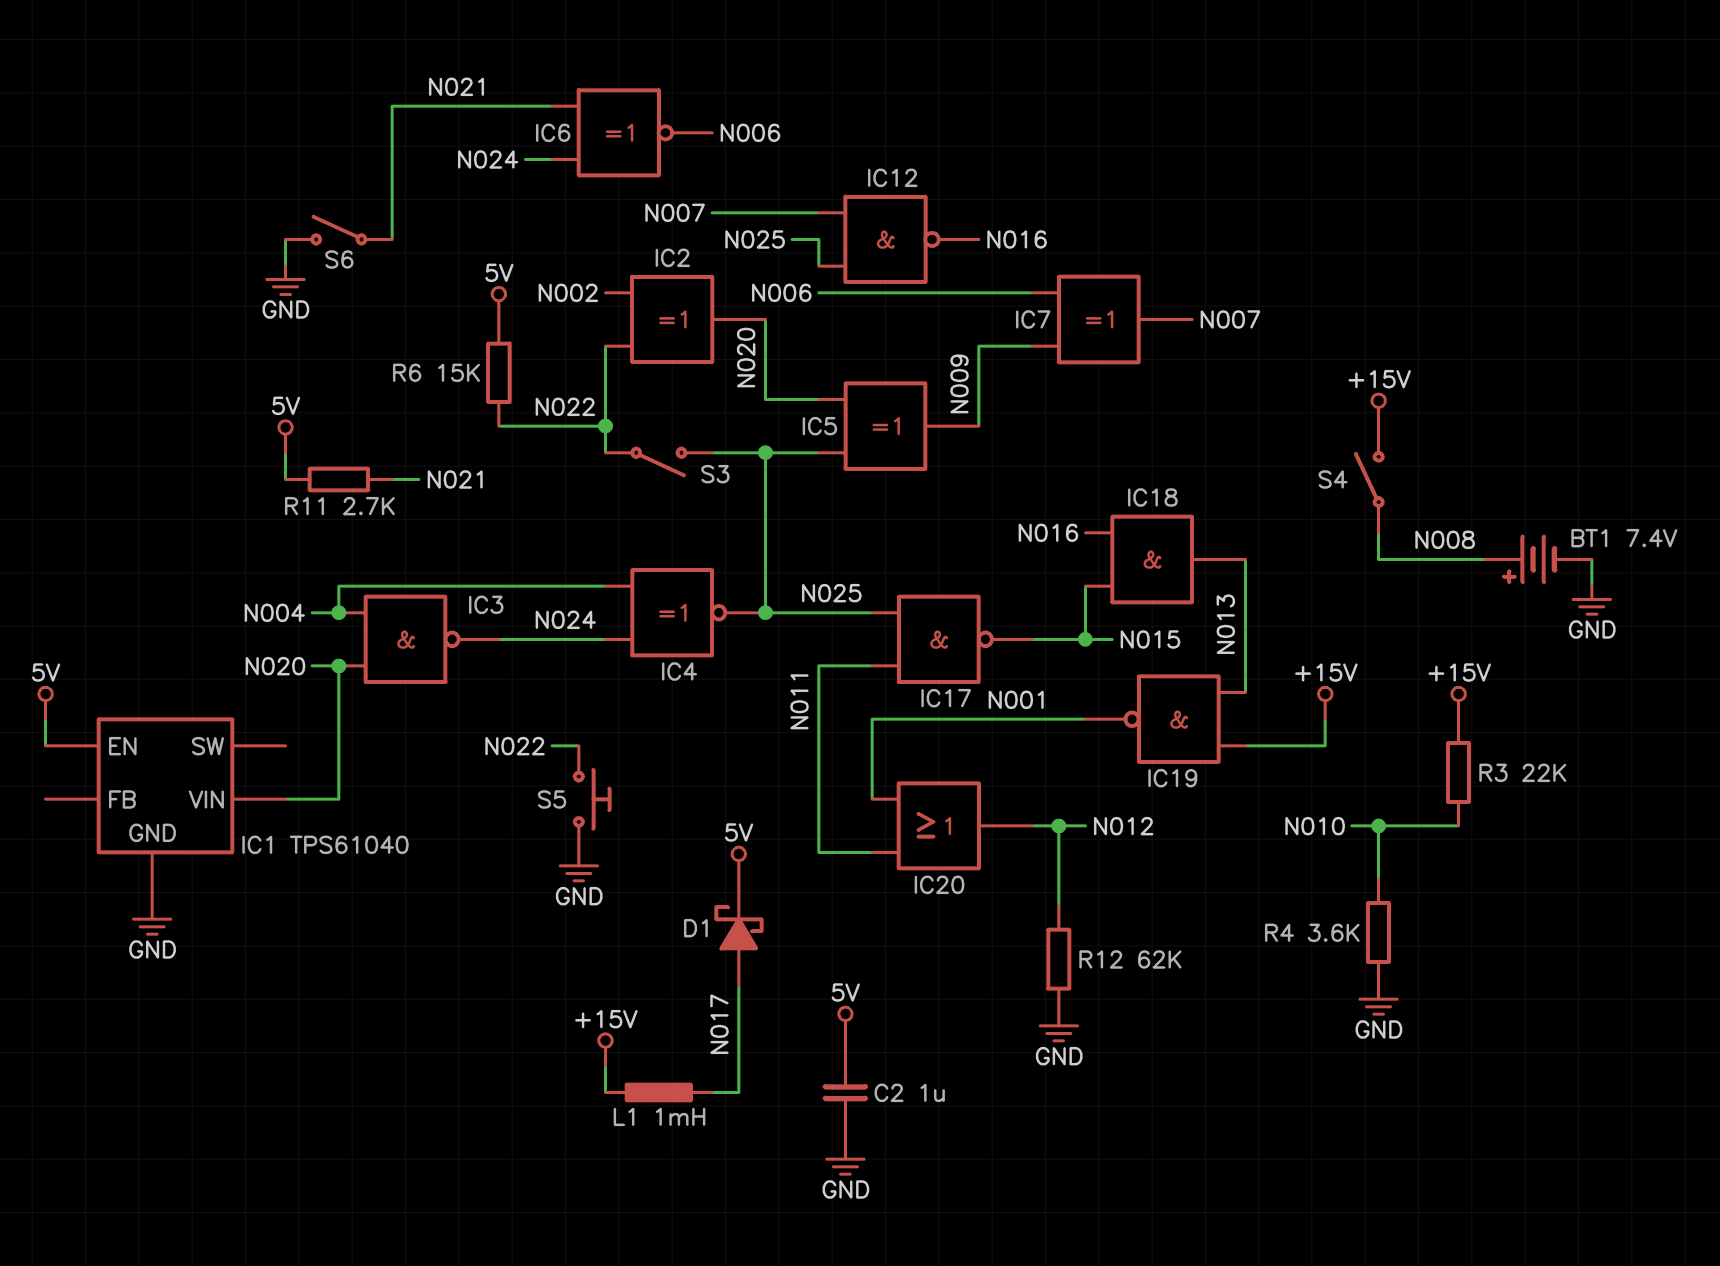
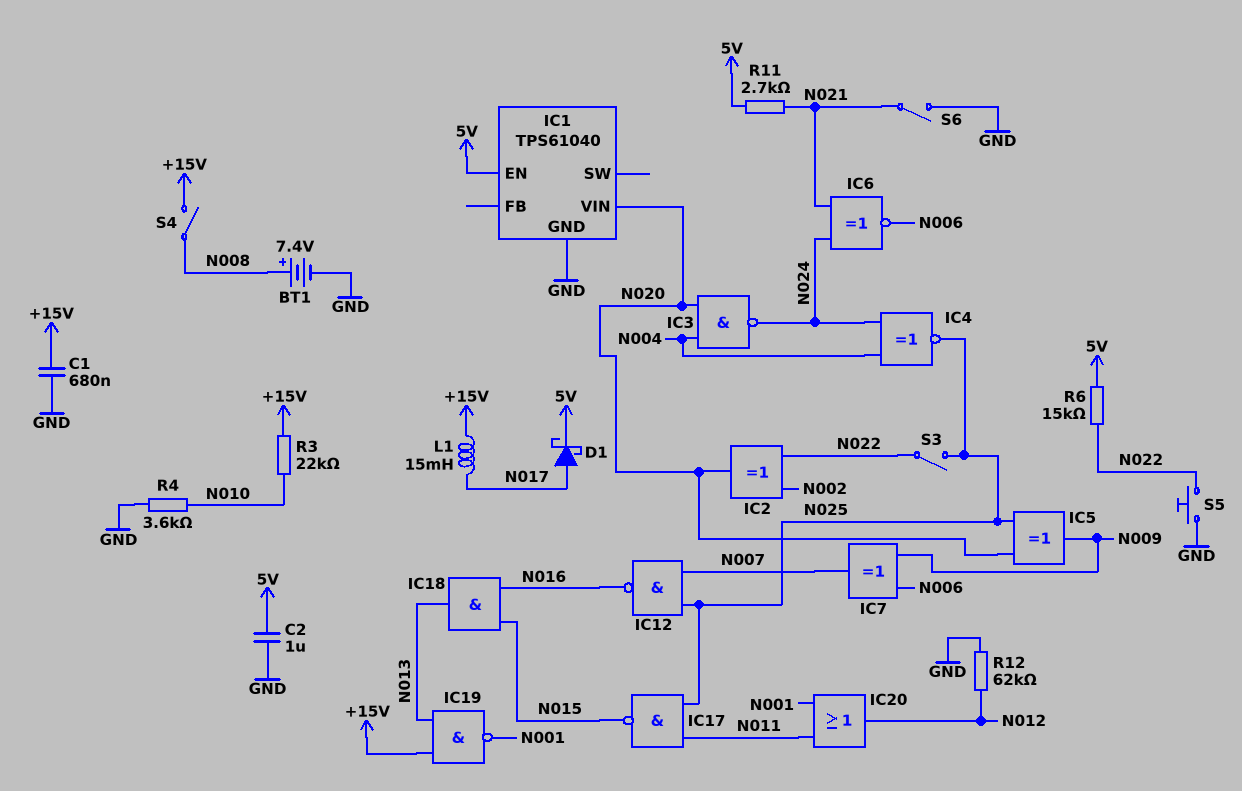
C1: none -> 680nF (+15V, GND)
L1: 1mH (+15V, N017) -> 15mH (+15V, N017)

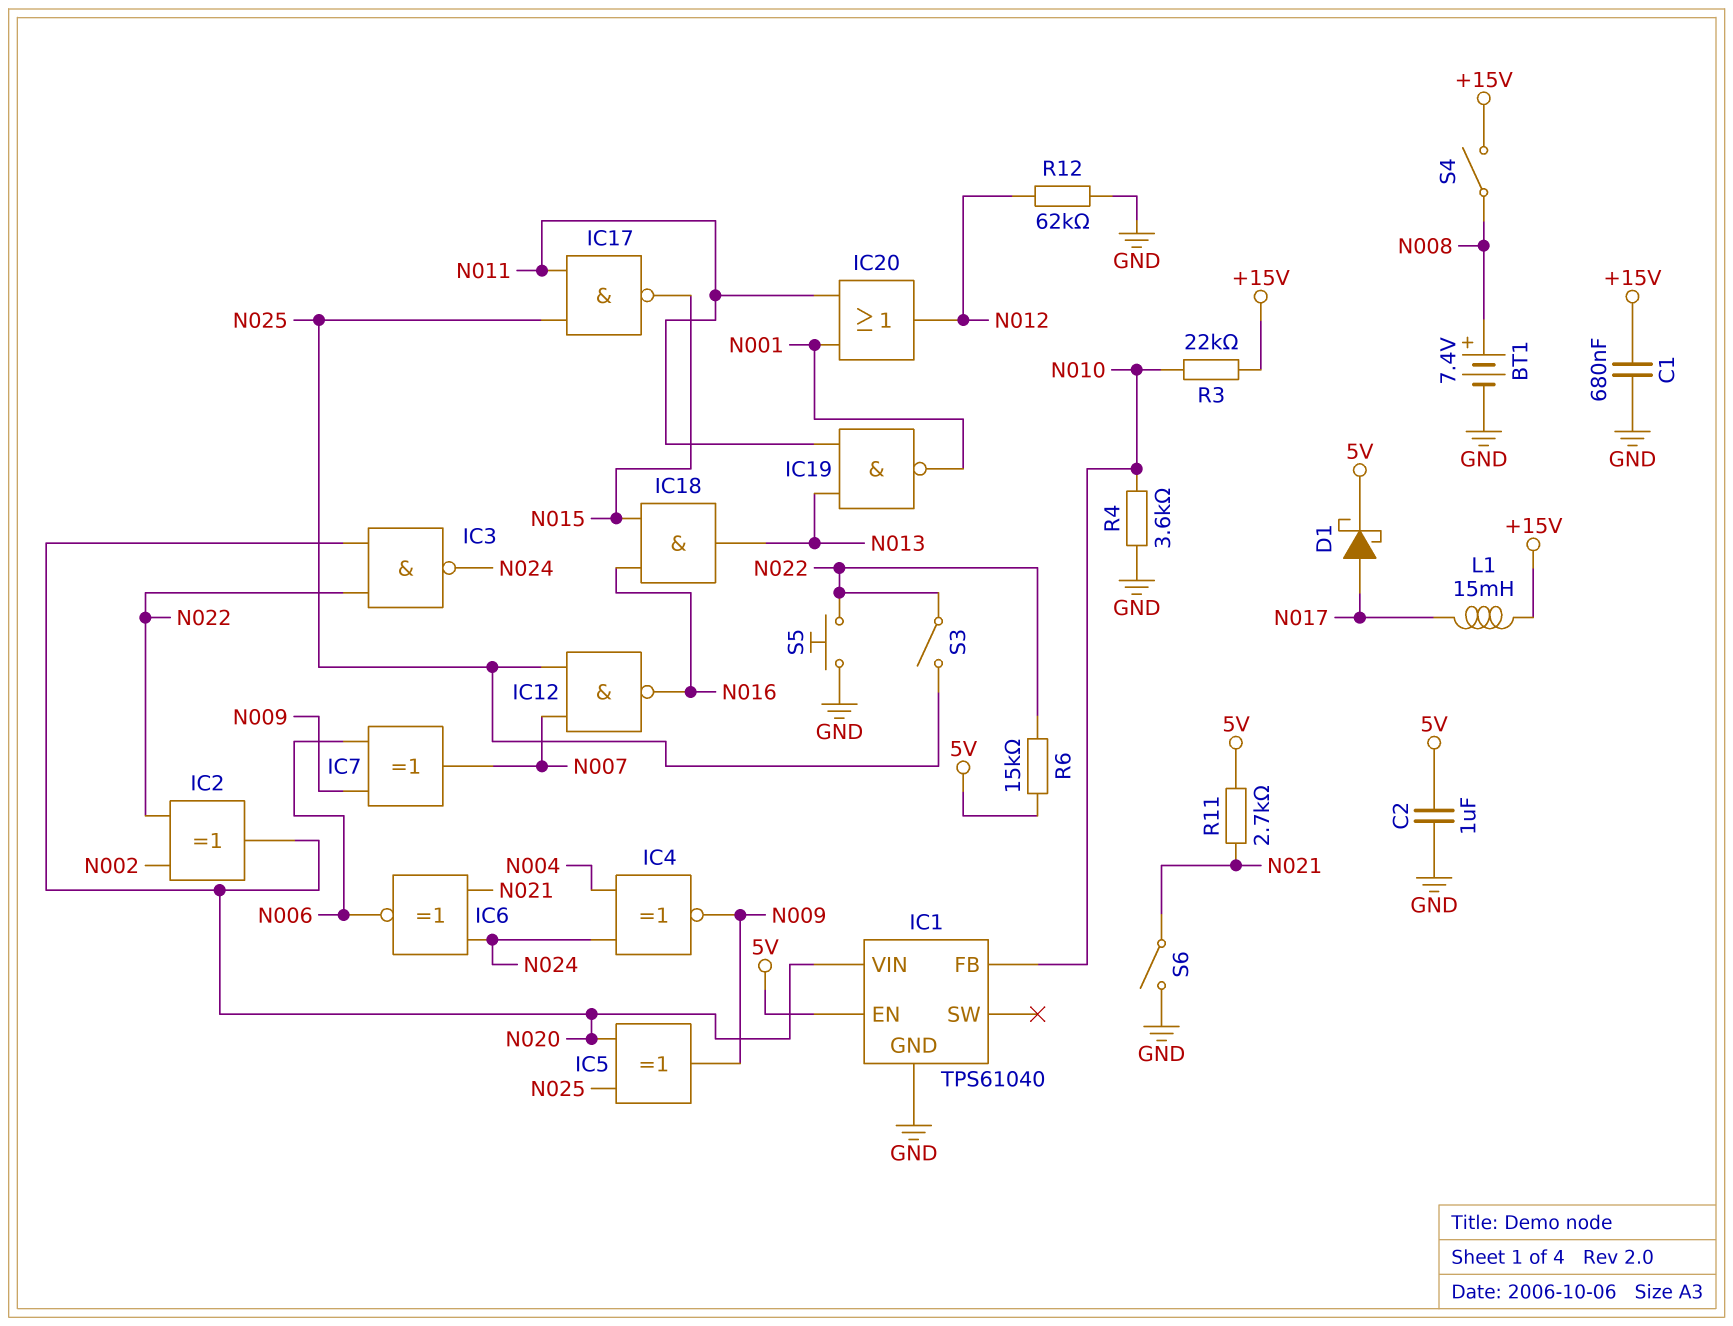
IC1 pin FB: none -> N010
IC3: NAND (in N004, in N020, out N024) -> NAND (in N020, in N022, out N024)
IC4: XNOR (in N004, in N024, out N025) -> XNOR (in N004, in N024, out N009)
IC19: NAND (in +15V, in N013, out N001) -> NAND (in N011, in N013, out N001)

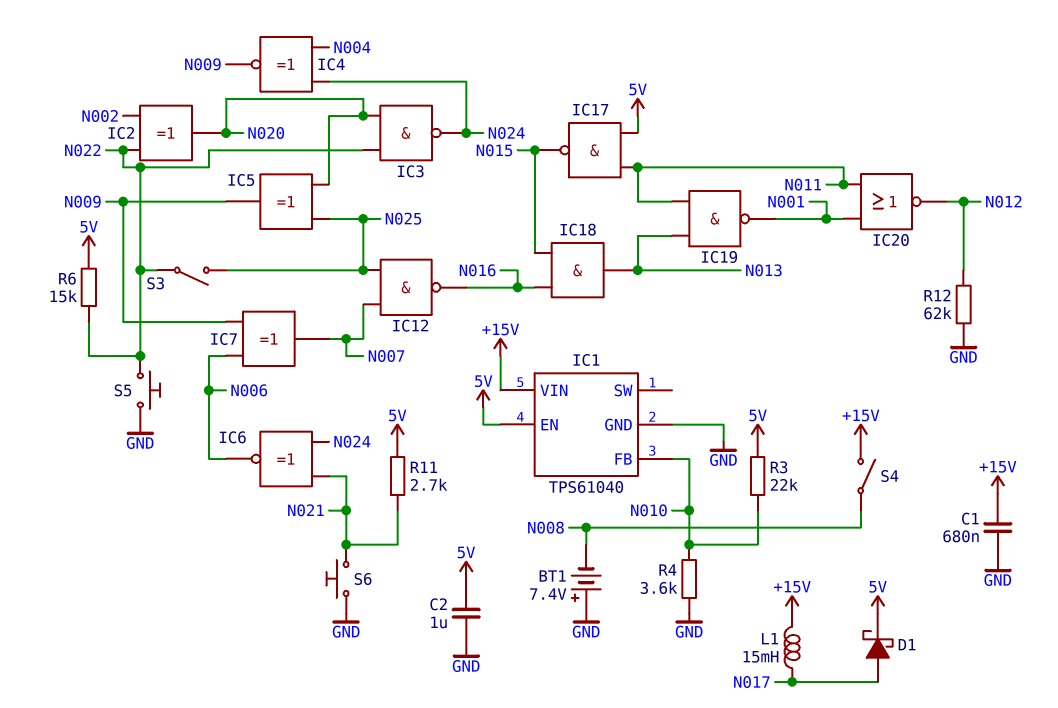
BT1: 7.4V (plus N008, minus GND) -> 7.4V (plus GND, minus N008)
IC1 pin VIN: N020 -> +15V
IC17: NAND (in N011, in N025, out N015) -> NAND (in 5V, in N011, out N015)
IC20: OR (in N001, in N011, out N012) -> NOR (in N001, in N011, out N012)
R3: 22k (+15V, N010) -> 22k (5V, N010)
S6: switch (GND, N021) -> button (GND, N021)

